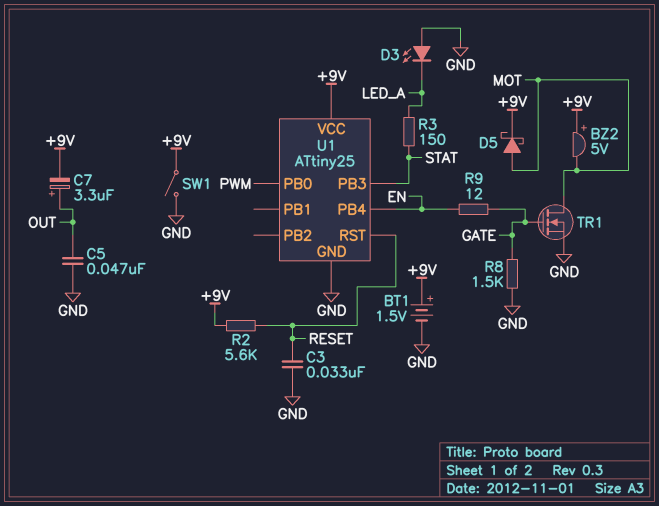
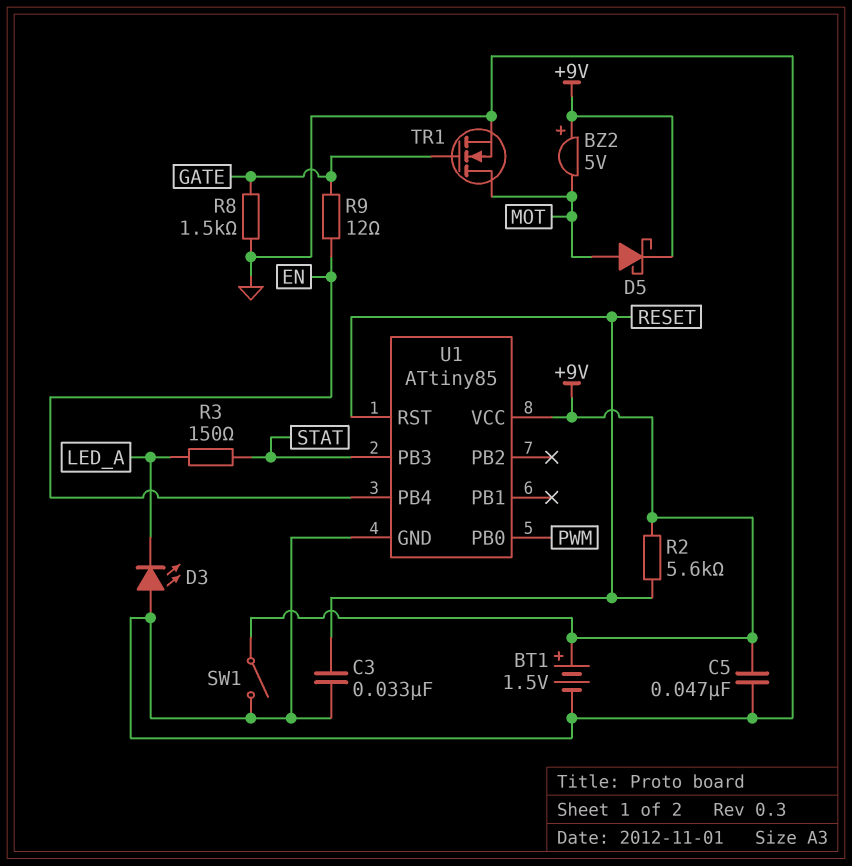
C5: 47nF (GND, OUT) -> 47nF (+9V, GND)
C7: 3.3uF (plus OUT, minus +9V) -> none
U1: ATtiny25 -> ATtiny85

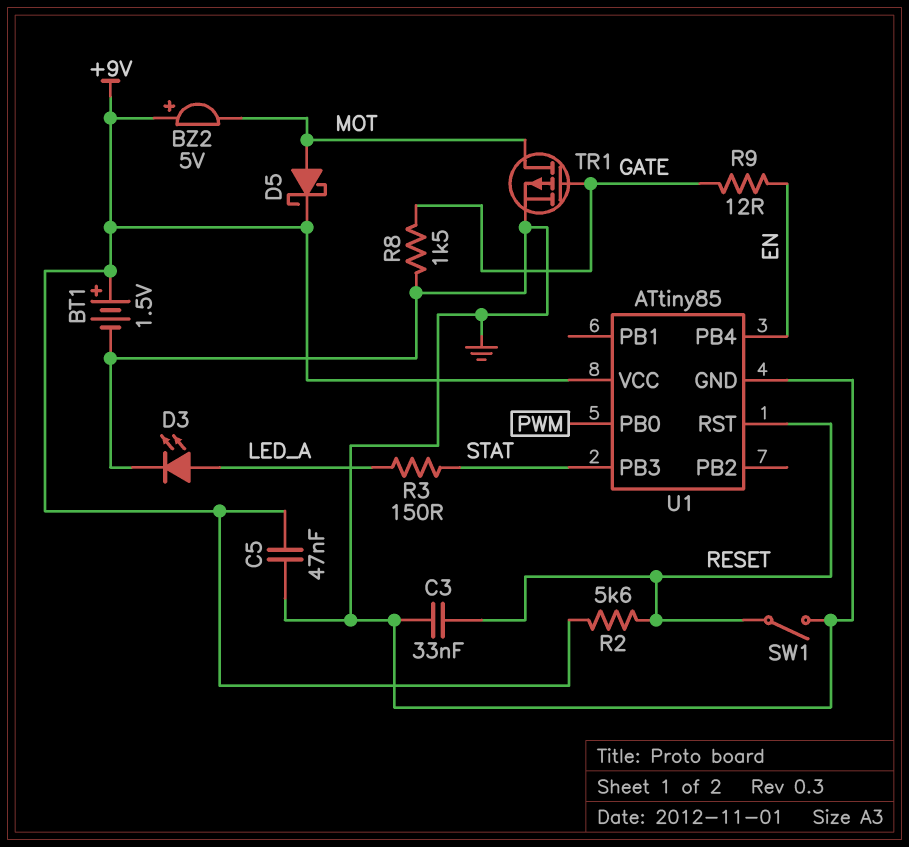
D3: LED (A GND, K LED_A) -> LED (A LED_A, K GND)
SW1: switch (+9V, GND) -> switch (GND, RESET)
TR1: NMOS (G GATE, D MOT, S GND) -> PMOS (G GATE, D MOT, S GND)

